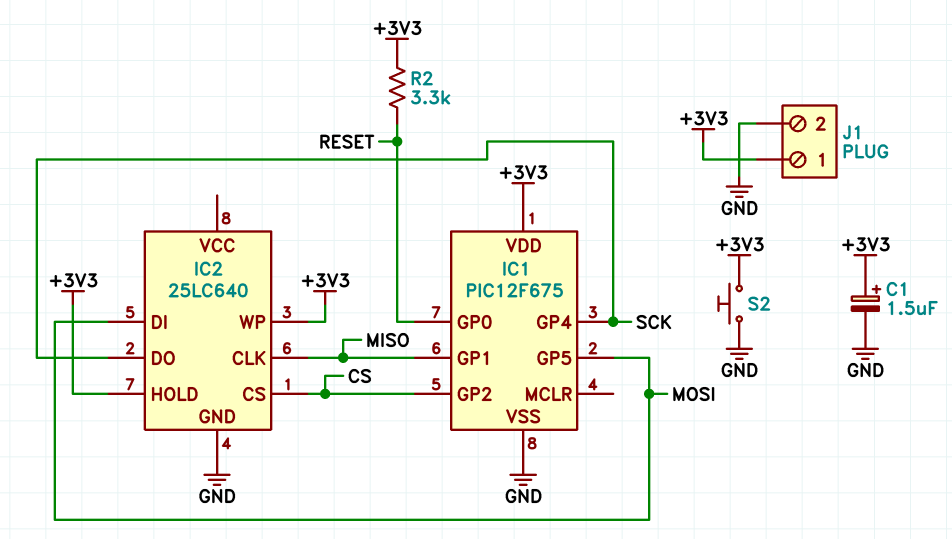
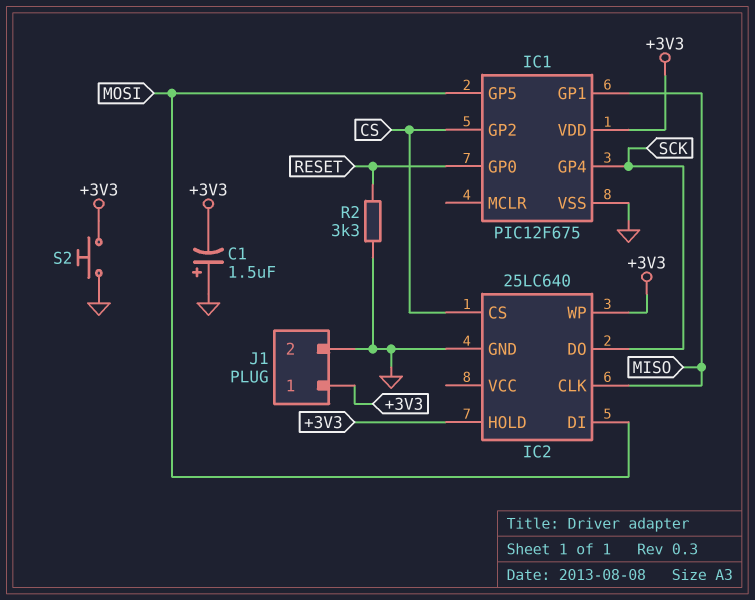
C1: 1.5uF (plus +3V3, minus GND) -> 1.5uF (plus GND, minus +3V3)
R2: 3.3k (+3V3, RESET) -> 3.3k (GND, RESET)

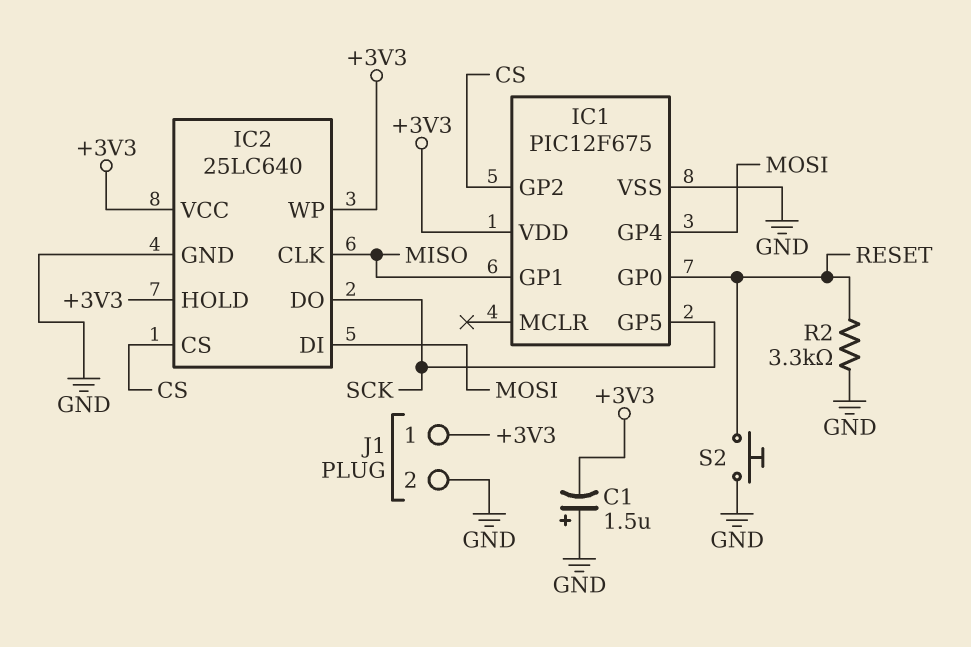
IC1 pin GP4: SCK -> MOSI
IC1 pin GP5: MOSI -> SCK
IC2 pin VCC: none -> +3V3
S2: button (+3V3, GND) -> button (GND, RESET)

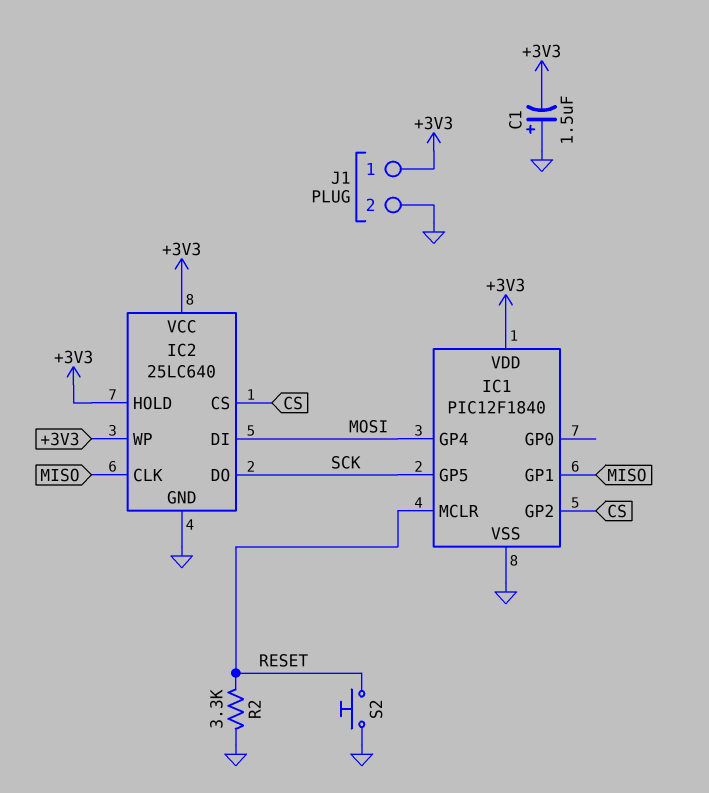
IC1: PIC12F675 -> PIC12F1840
IC1 pin GP0: RESET -> none
IC1 pin MCLR: none -> RESET

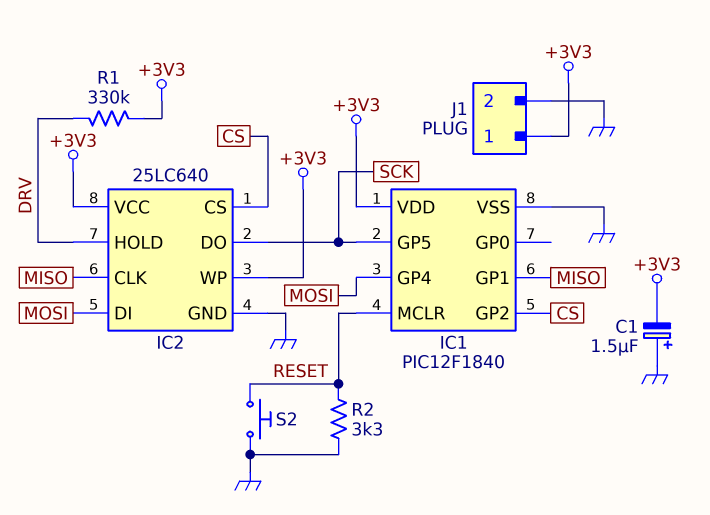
IC2 pin HOLD: +3V3 -> DRV
R1: none -> 330k (+3V3, DRV)

